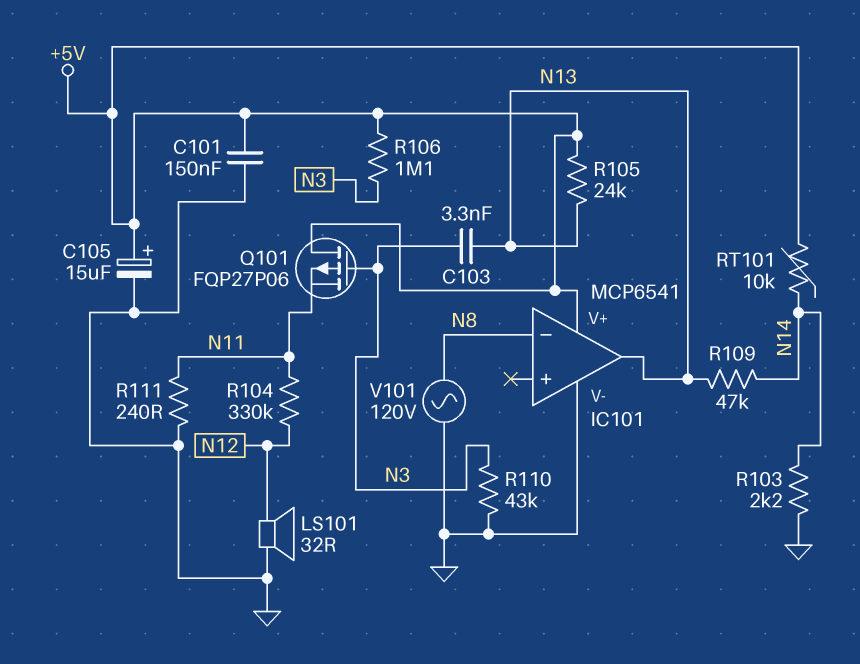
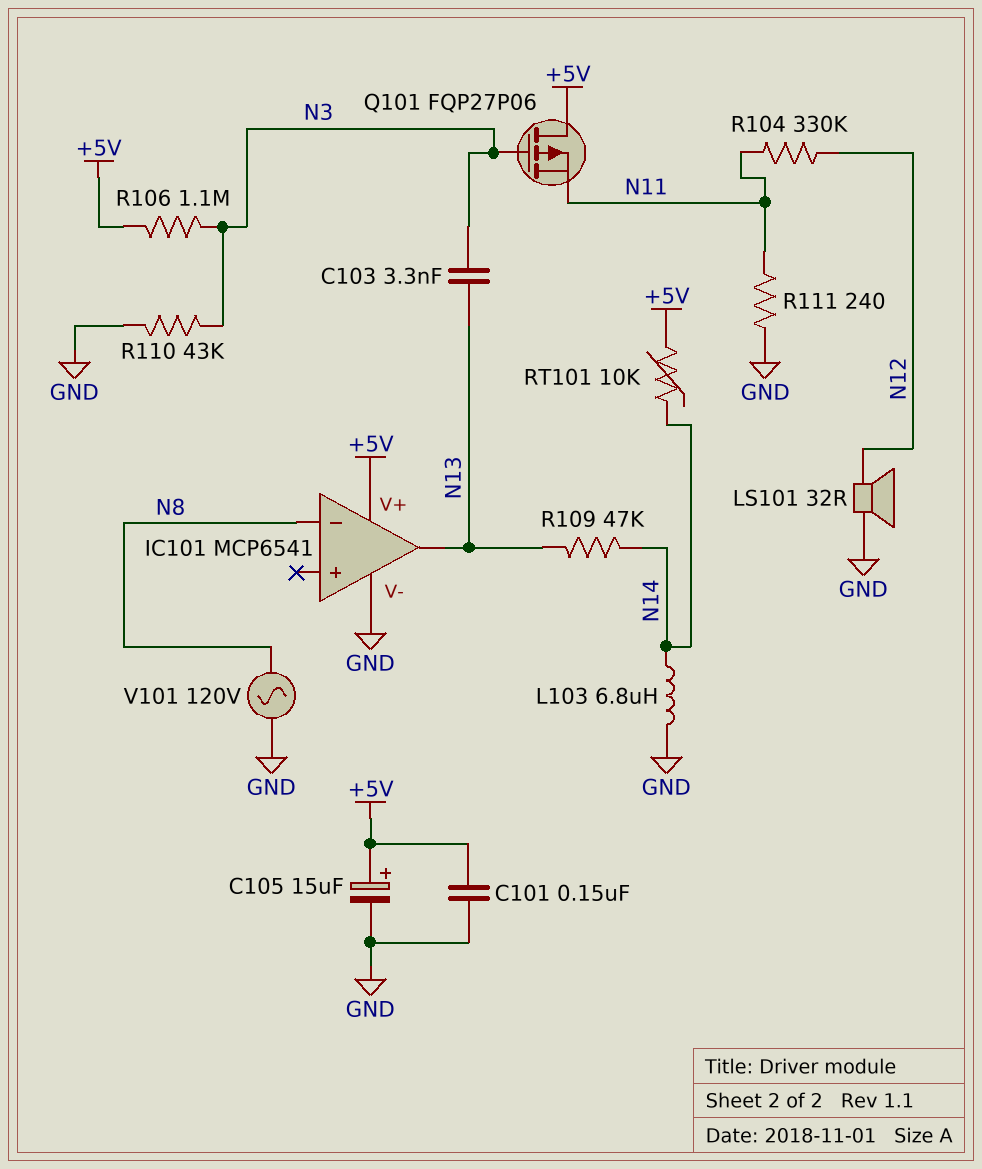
L103: none -> 6.8uH (GND, N14)
R103: 2.2k (GND, N14) -> none
R105: 24k (+5V, N13) -> none

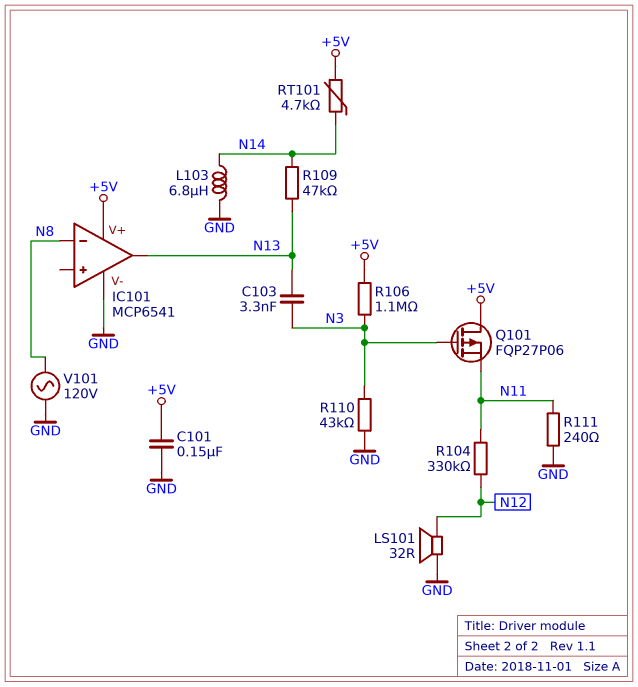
C105: 15uF (plus +5V, minus GND) -> none
RT101: 10k (+5V, N14) -> 4.7k (+5V, N14)

